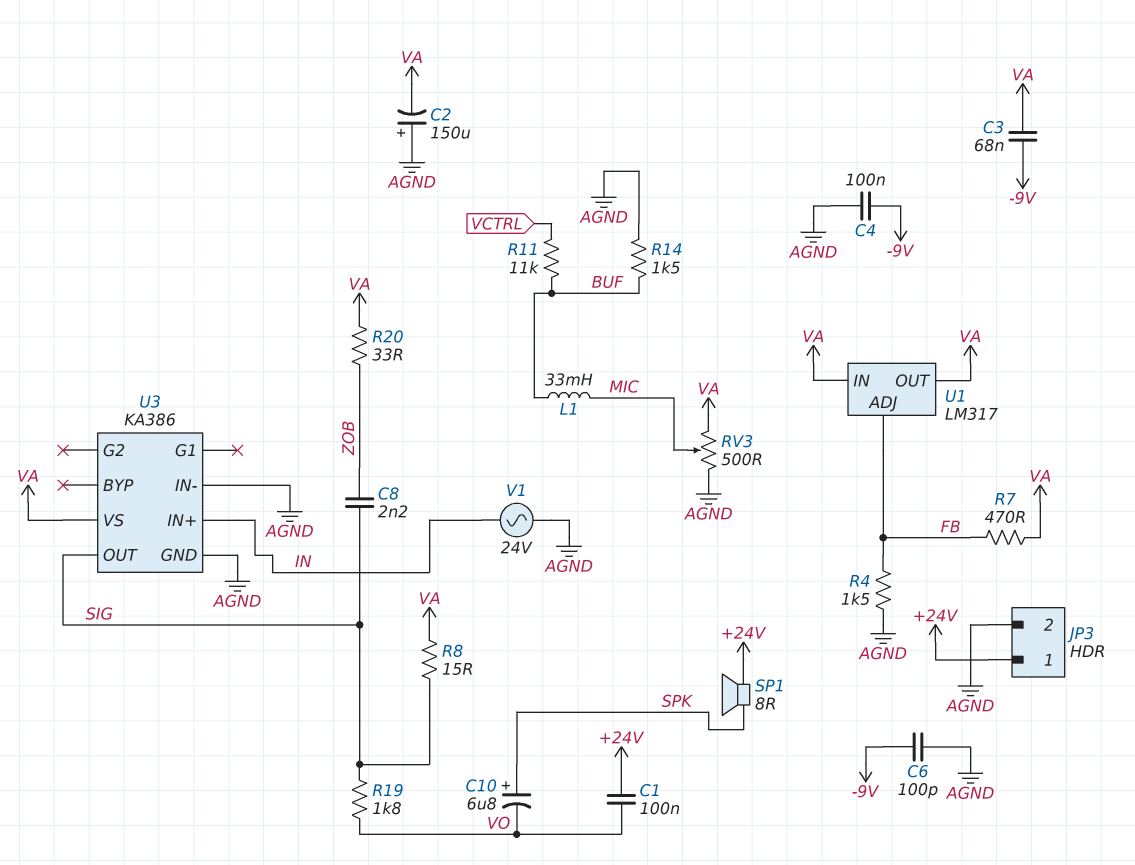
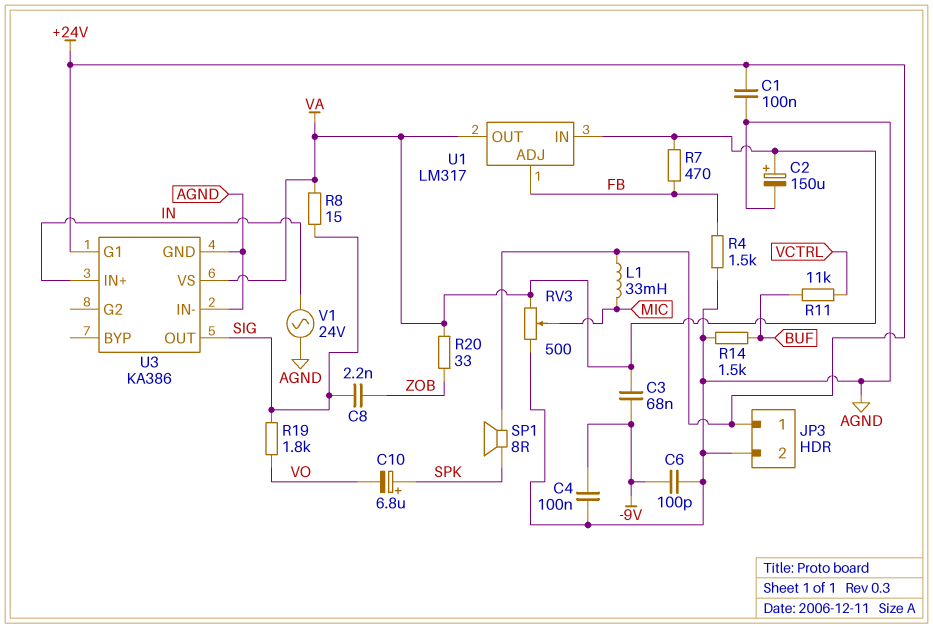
C1: 100nF (+24V, VO) -> 100nF (+24V, AGND)
C2: 150uF (plus AGND, minus VA) -> 150uF (plus VA, minus AGND)
L1: 33mH (BUF, MIC) -> 33mH (+24V, MIC)
U3 pin G1: none -> +24V

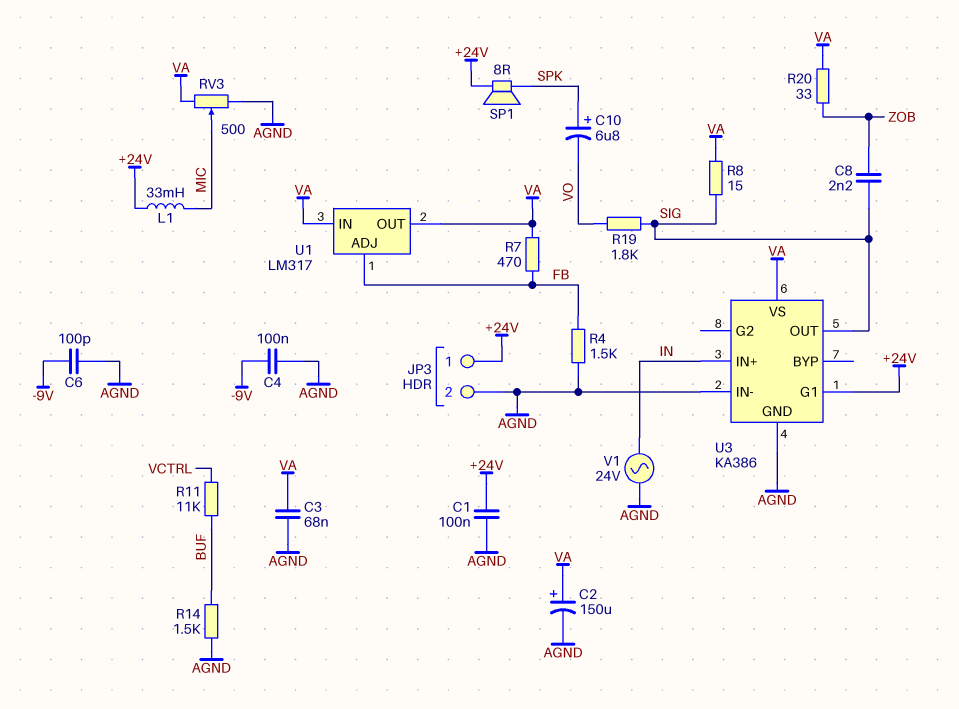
C3: 68nF (-9V, VA) -> 68nF (AGND, VA)

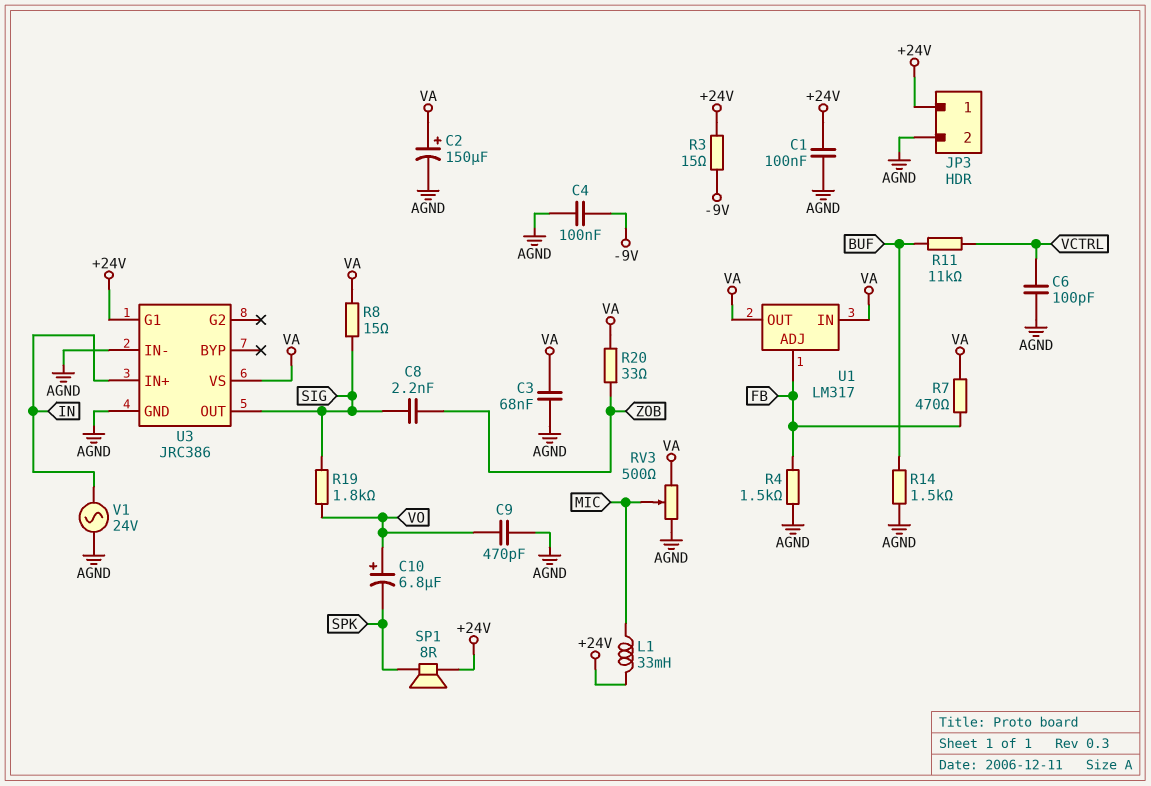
C6: 100pF (-9V, AGND) -> 100pF (AGND, VCTRL)
C9: none -> 470pF (AGND, VO)
C10: 6.8uF (plus SPK, minus VO) -> 6.8uF (plus VO, minus SPK)
R3: none -> 15 (+24V, -9V)
U3: KA386 -> JRC386

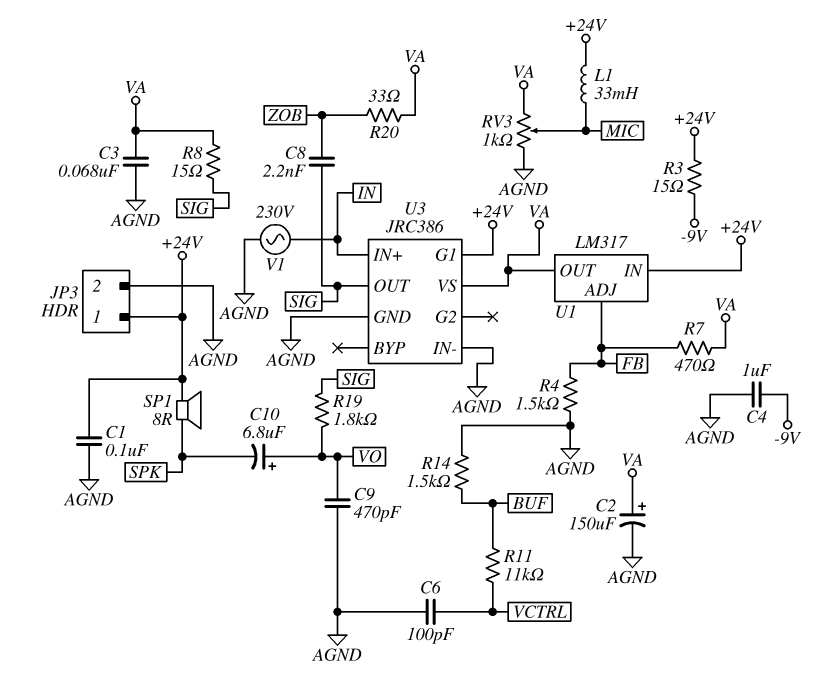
C4: 100nF (-9V, AGND) -> 1uF (-9V, AGND)
RV3: 500 (AGND, VA, wiper MIC) -> 1k (AGND, VA, wiper MIC)
U1 pin IN: VA -> +24V
V1: AC 24V (AGND, IN) -> AC 230V (AGND, IN)

